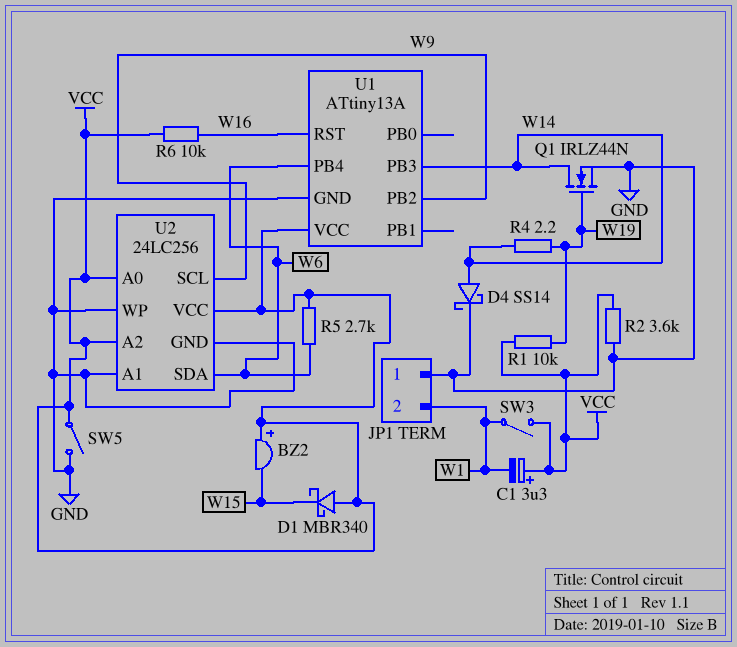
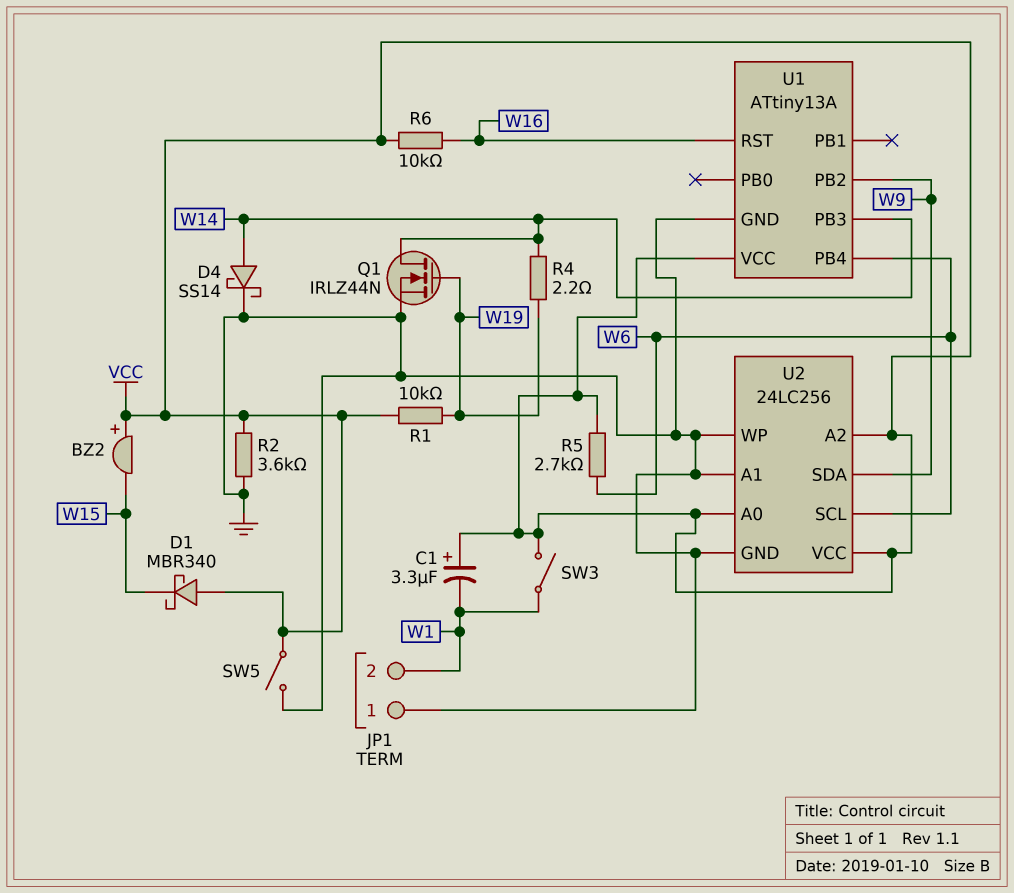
U2 pin SCL: W9 -> W6
U2 pin SDA: W6 -> W9

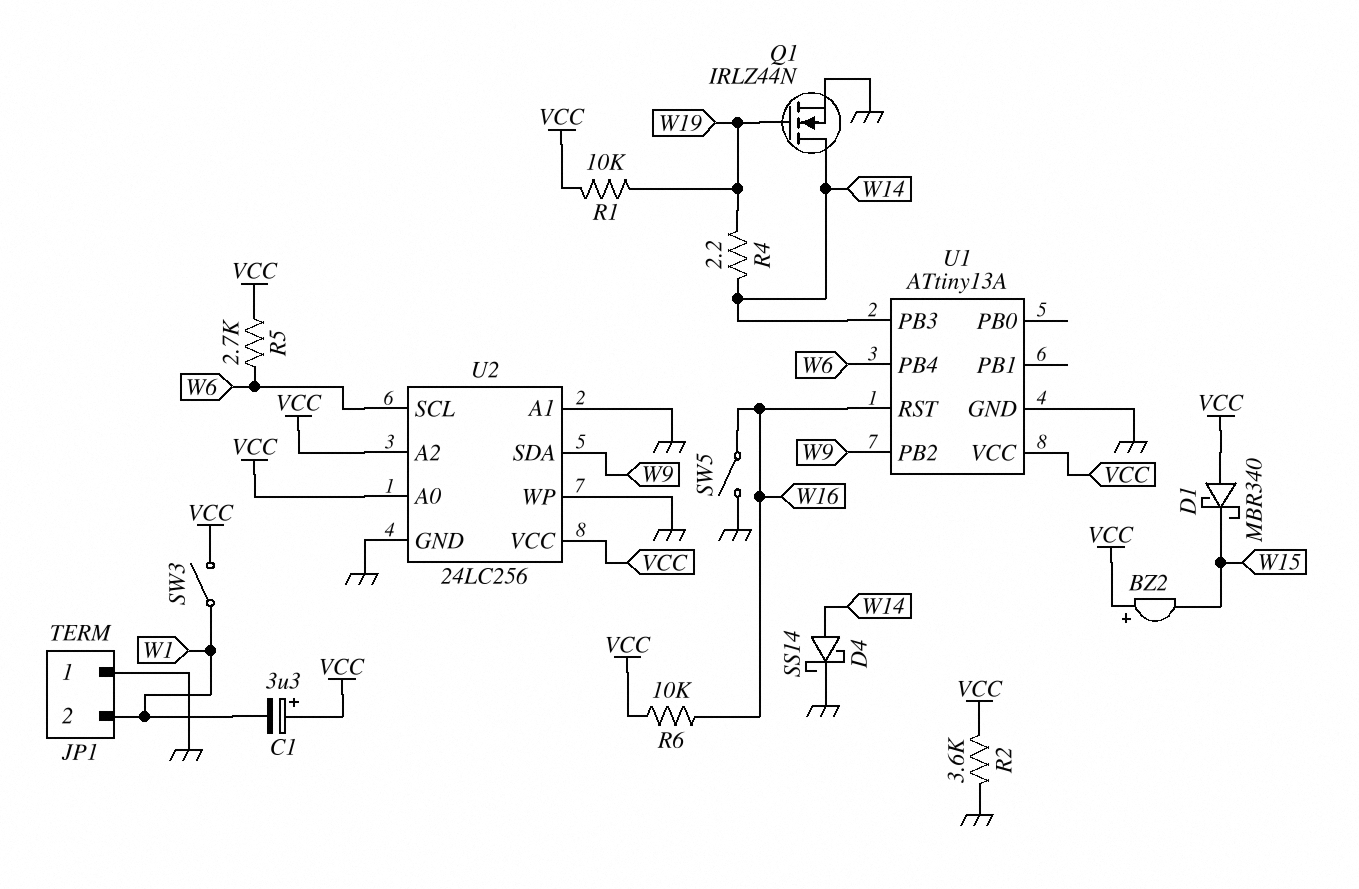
SW5: switch (GND, VCC) -> switch (GND, W16)

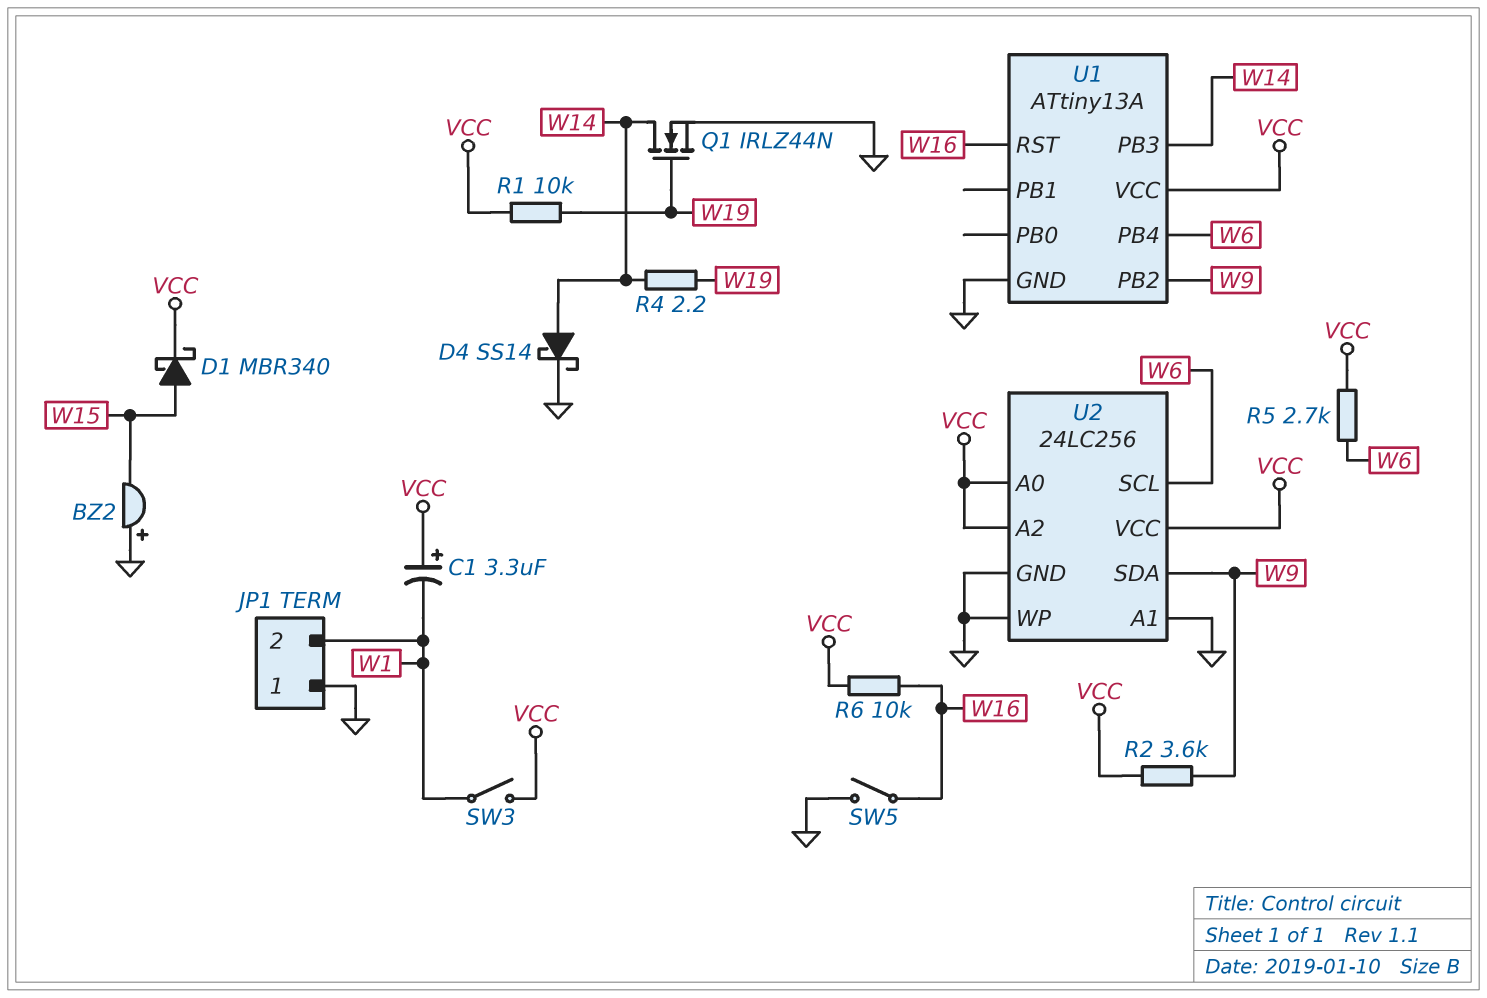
BZ2: buzzer (plus VCC, minus W15) -> buzzer (plus GND, minus W15)
D1: schottky MBR340 (A VCC, K W15) -> schottky MBR340 (A W15, K VCC)
R2: 3.6k (GND, VCC) -> 3.6k (VCC, W9)

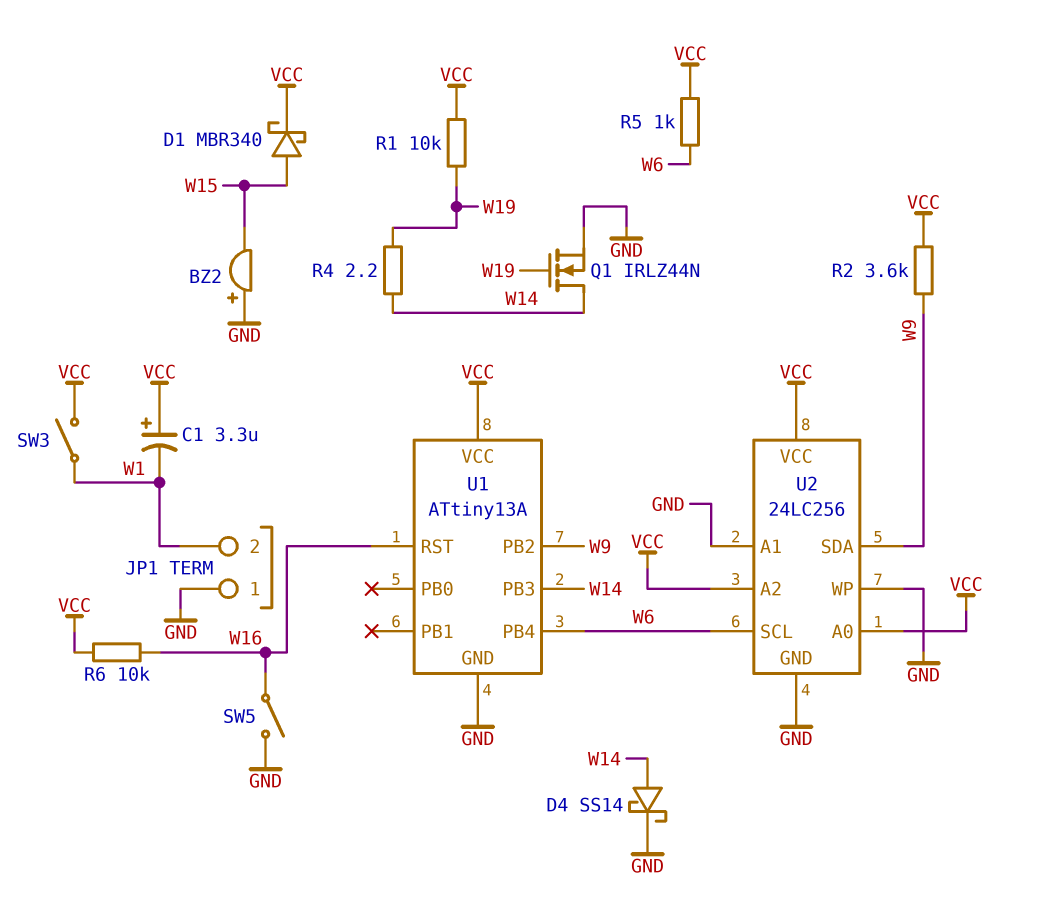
R5: 2.7k (VCC, W6) -> 1k (VCC, W6)

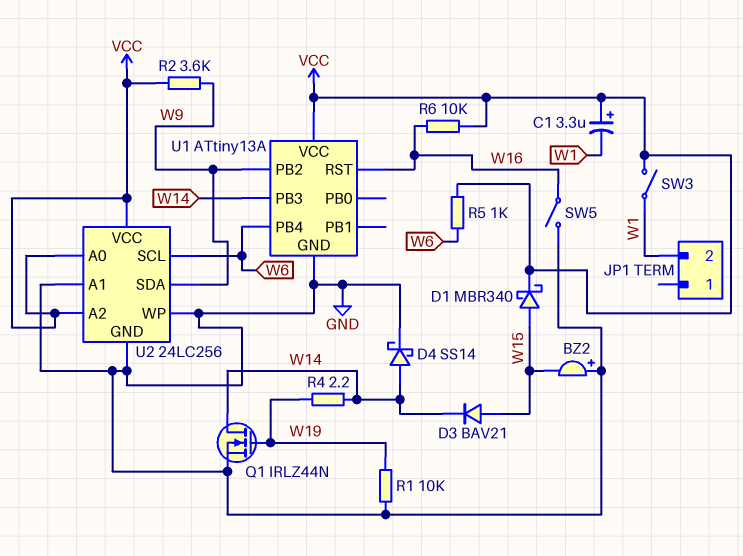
D3: none -> diode BAV21 (A W15, K W14)
JP1 pin 1: GND -> none
R1: 10k (VCC, W19) -> 10k (GND, W19)

